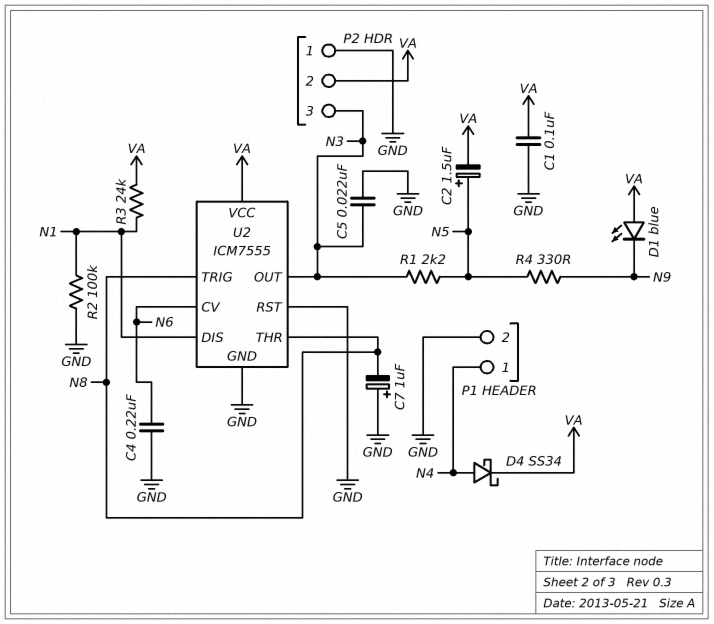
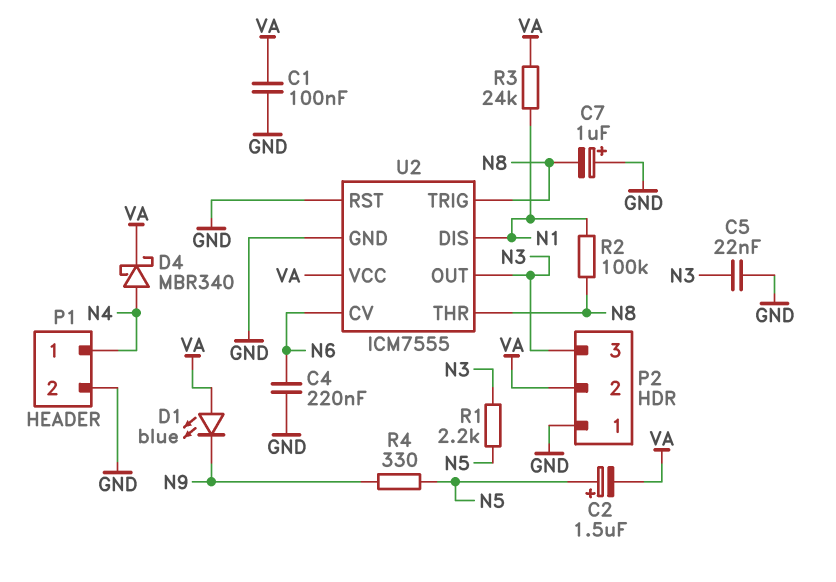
D4: schottky SS34 (A N4, K VA) -> schottky MBR340 (A N4, K VA)
R2: 100k (GND, N1) -> 100k (N1, N8)

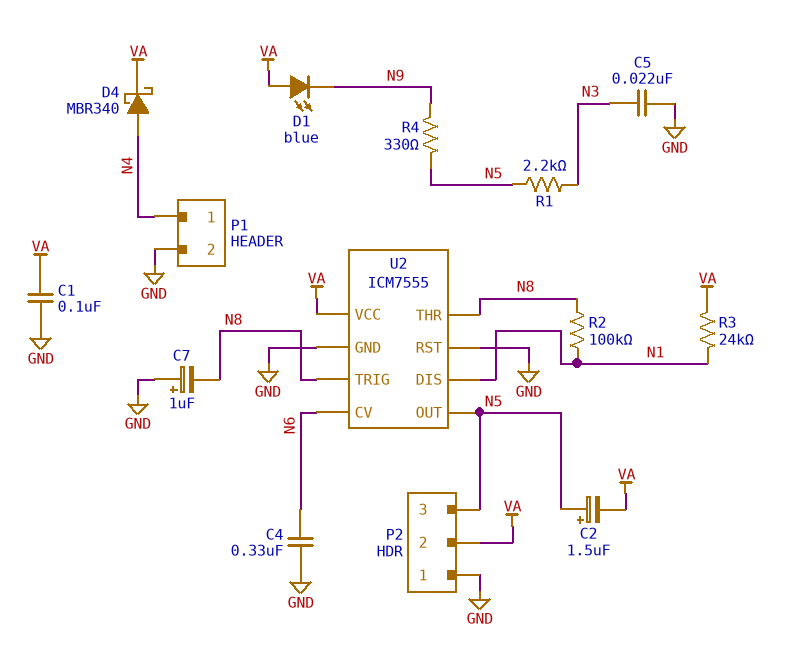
C4: 220nF (GND, N6) -> 330nF (GND, N6)
P2 pin 3: N3 -> N5
U2 pin OUT: N3 -> N5

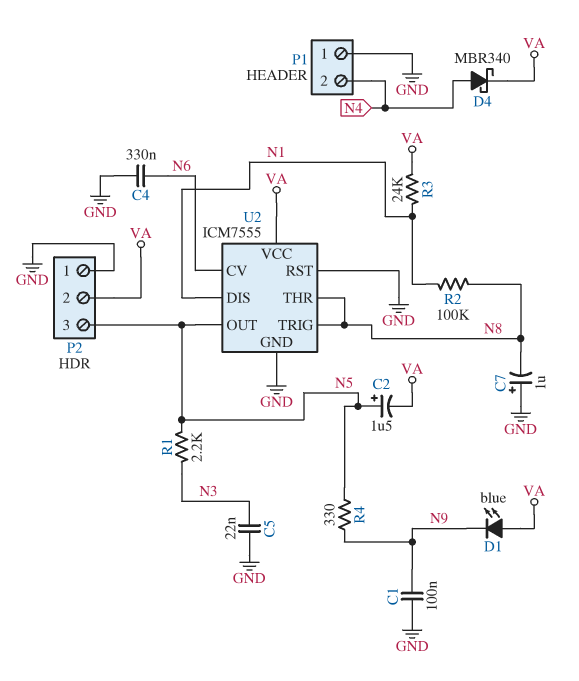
C1: 100nF (GND, VA) -> 100nF (GND, N9)
P1 pin 1: N4 -> GND
P1 pin 2: GND -> N4

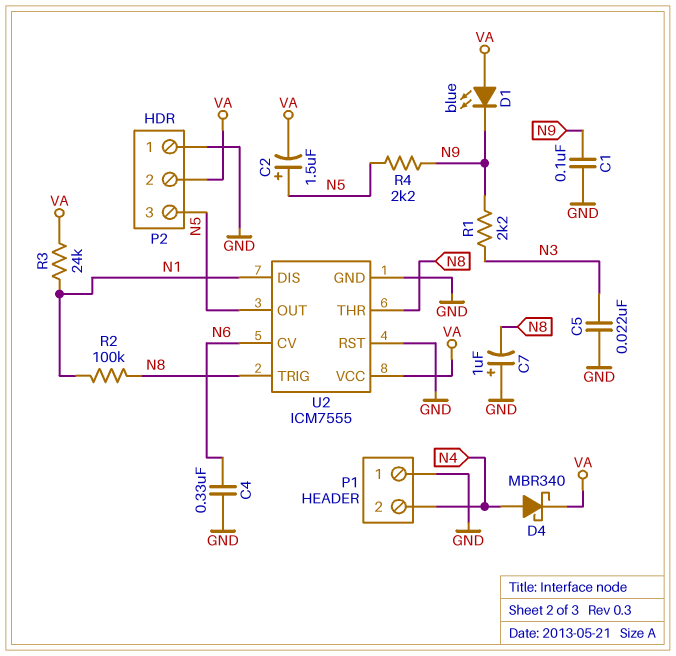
R1: 2.2k (N3, N5) -> 2.2k (N3, N9)
R4: 330 (N5, N9) -> 2.2k (N5, N9)

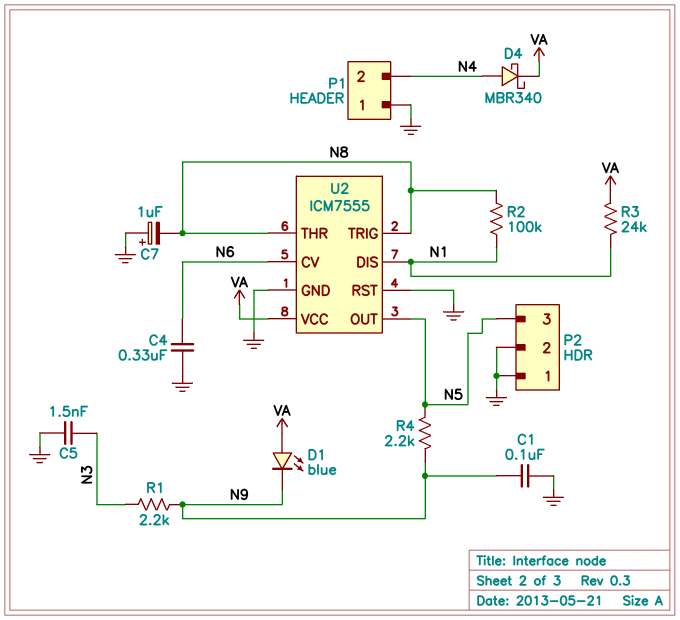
C2: 1.5uF (plus N5, minus VA) -> none
C5: 22nF (GND, N3) -> 1.5nF (GND, N3)
P2 pin 2: VA -> GND

